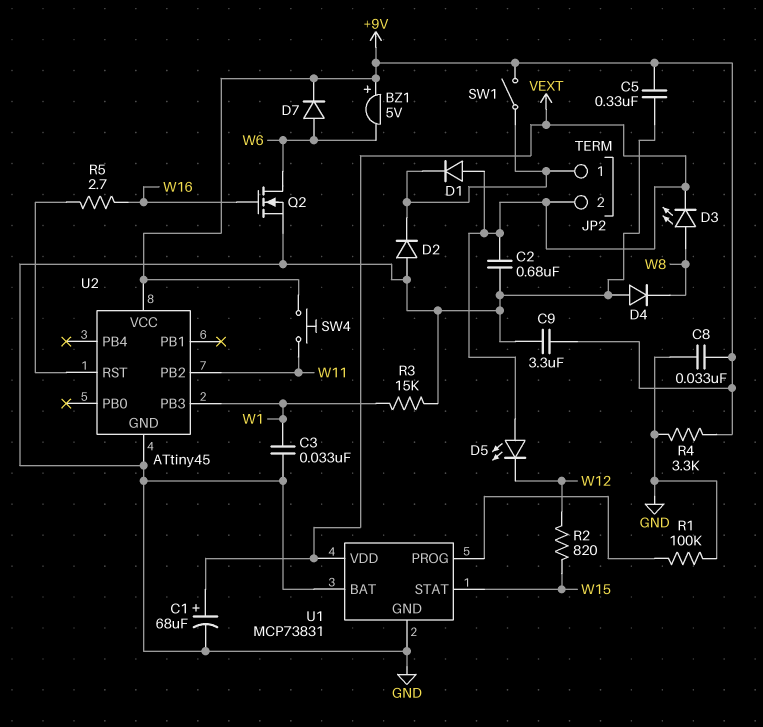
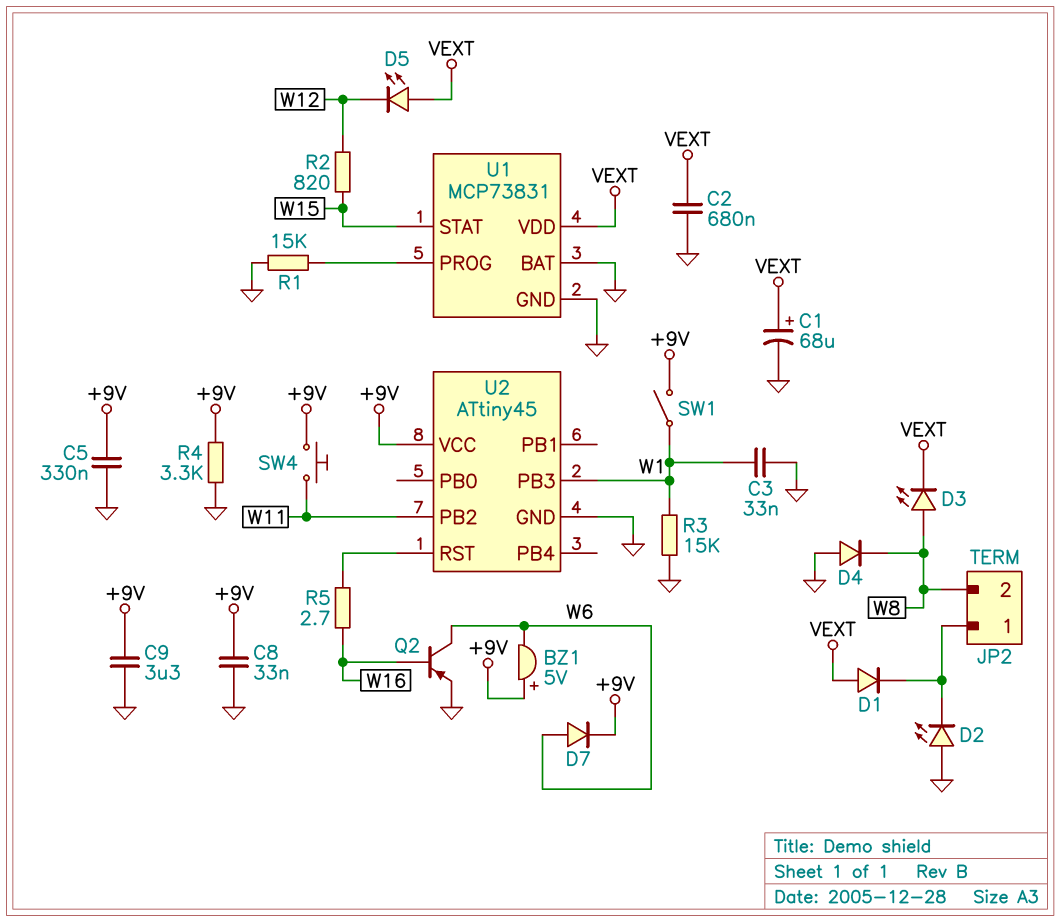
D2: diode (A GND, K JP2/1) -> LED (A GND, K JP2/1)
JP2 pin 2: VEXT -> W8
Q2: NMOS (G W16, D W6, S GND) -> PNP (B W16, C W6, E GND)
R1: 100k (GND, U1/PROG) -> 15k (GND, U1/PROG)
SW1: switch (+9V, JP2/1) -> switch (+9V, W1)

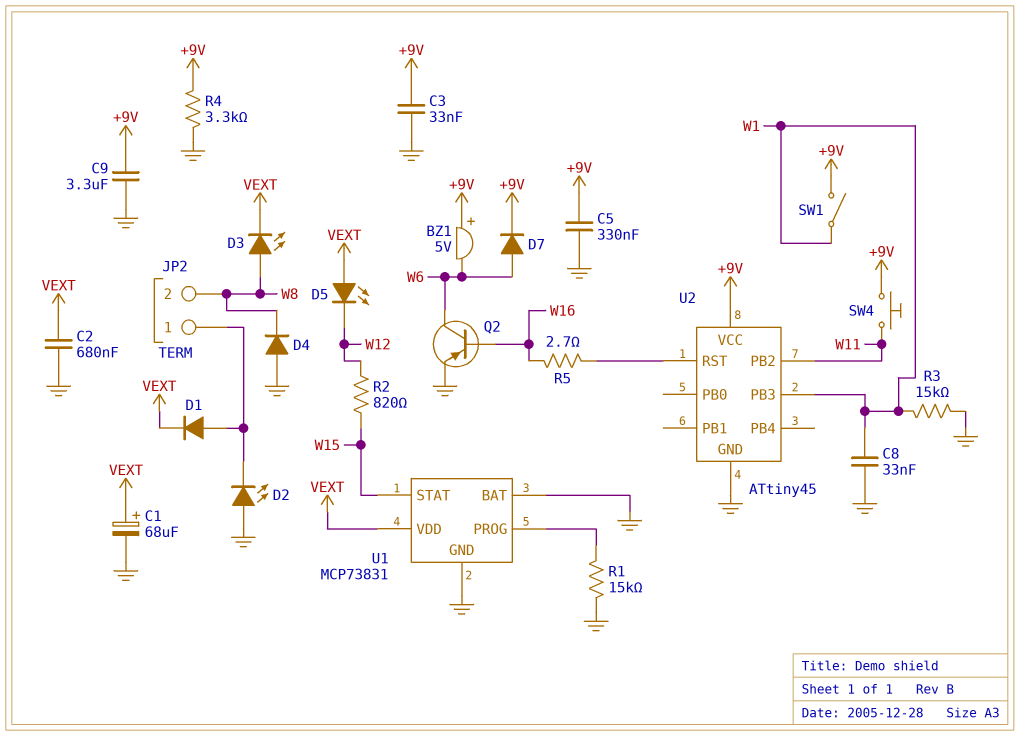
C3: 33nF (GND, W1) -> 33nF (+9V, GND)
C8: 33nF (+9V, GND) -> 33nF (GND, W1)
D1: diode (A VEXT, K JP2/1) -> diode (A JP2/1, K VEXT)

